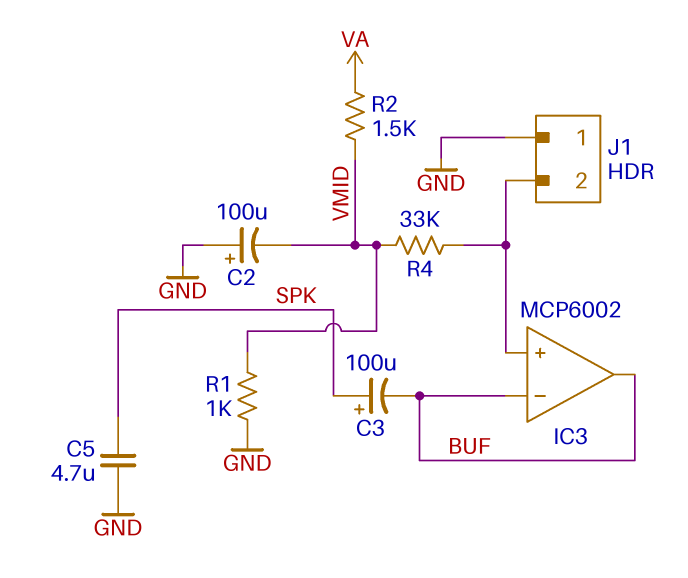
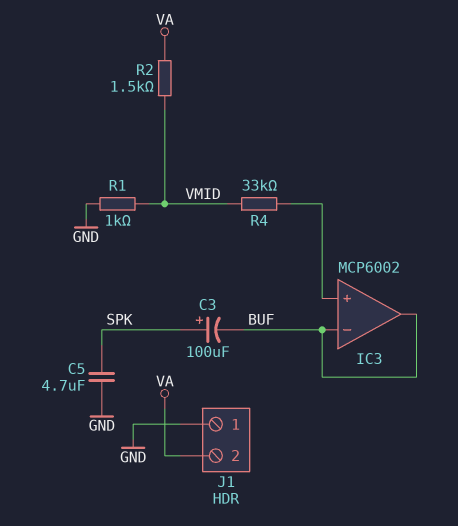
C2: 100uF (plus GND, minus VMID) -> none
J1 pin 2: IC3/in+ -> VA

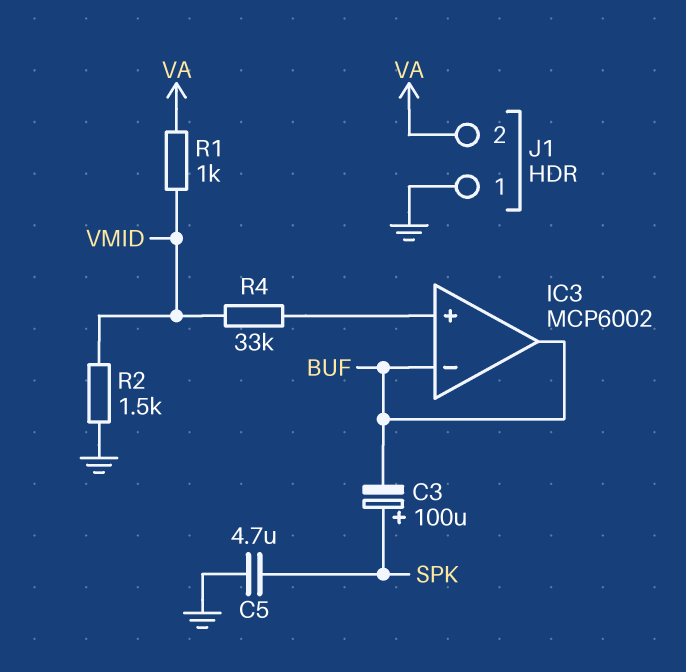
R1: 1k (GND, VMID) -> 1k (VA, VMID)
R2: 1.5k (VA, VMID) -> 1.5k (GND, VMID)

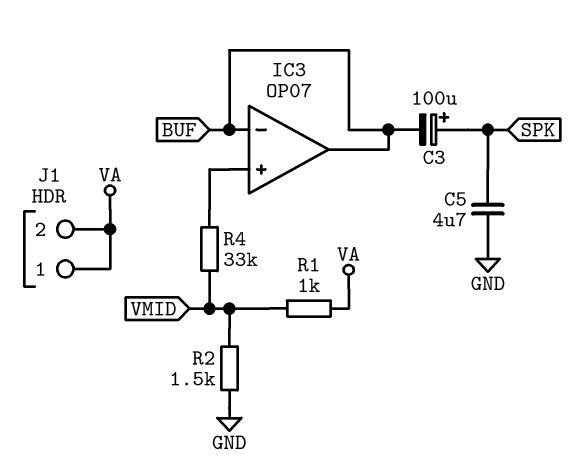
IC3: MCP6002 -> OP07
J1 pin 1: GND -> VA

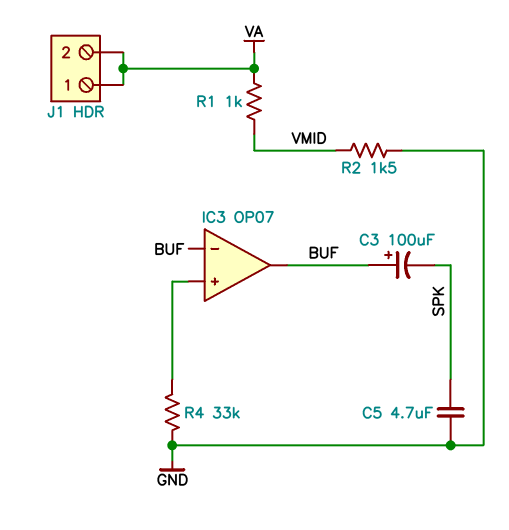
C3: 100uF (plus SPK, minus BUF) -> 100uF (plus BUF, minus SPK)
R4: 33k (IC3/in+, VMID) -> 33k (GND, IC3/in+)

